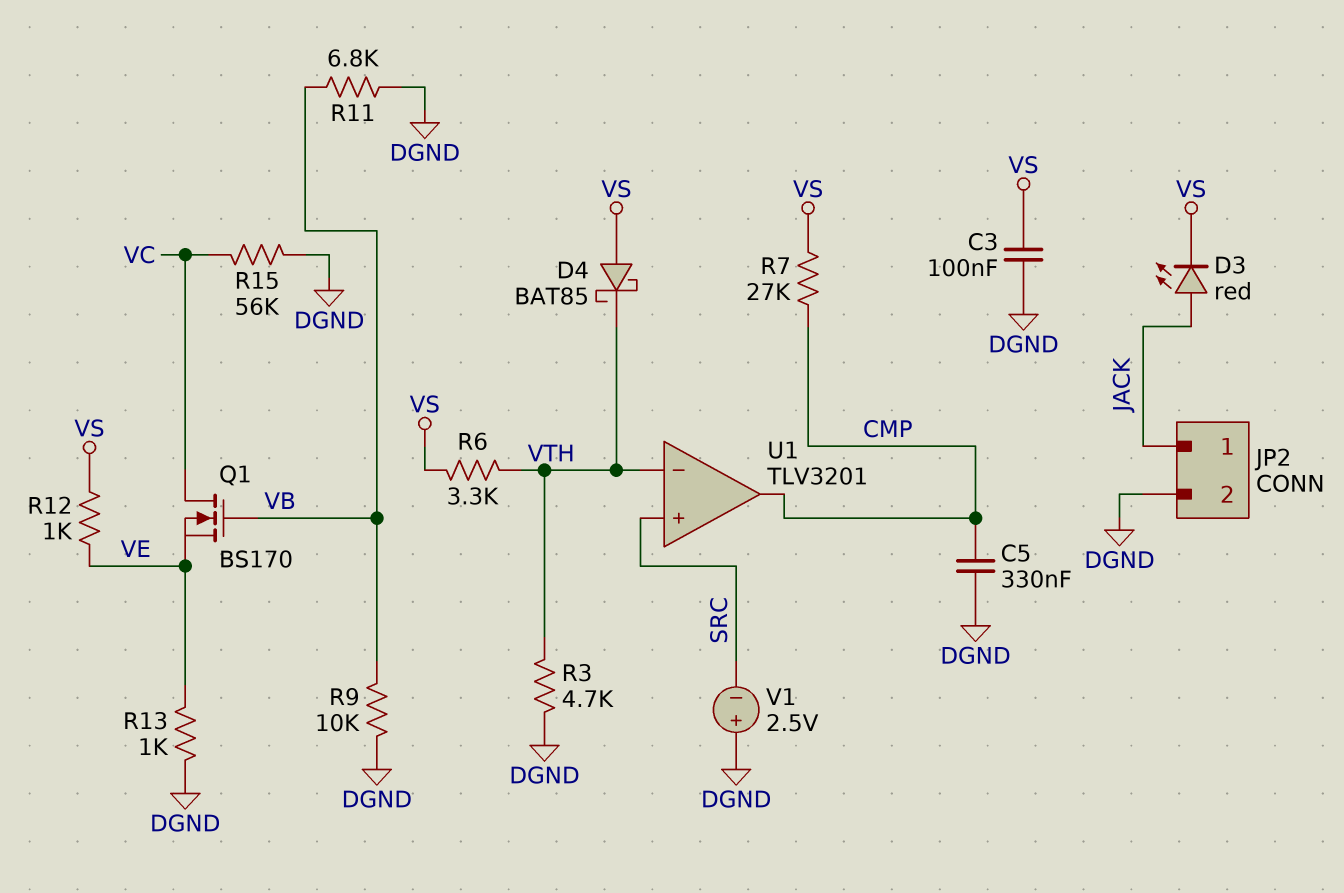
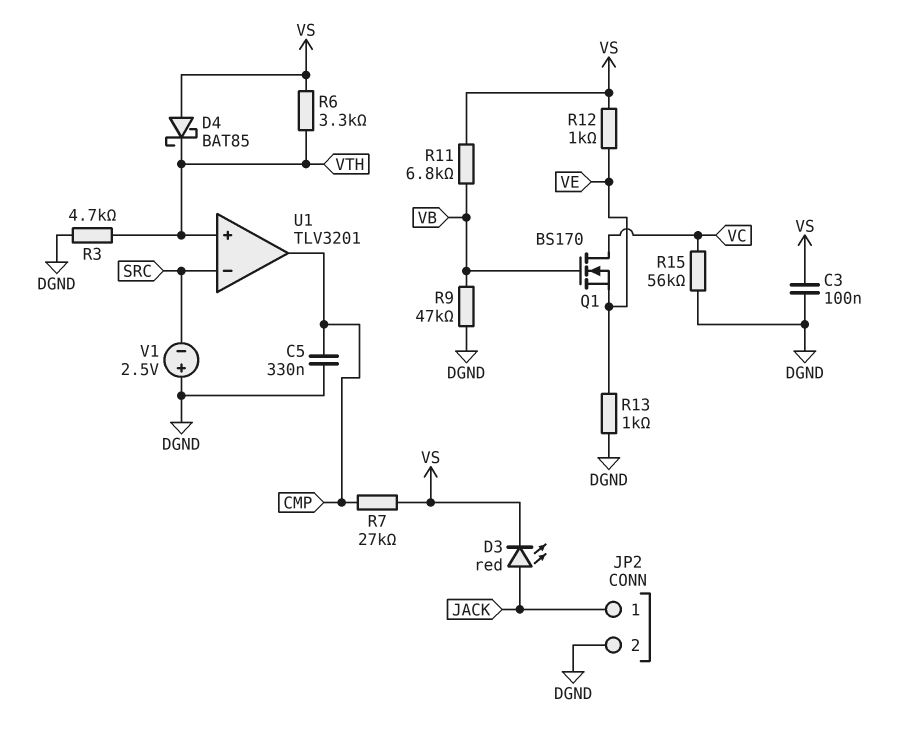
R9: 10k (DGND, VB) -> 47k (DGND, VB)
R11: 6.8k (DGND, VB) -> 6.8k (VB, VS)
U1 pin in+: SRC -> VTH
U1 pin in-: VTH -> SRC

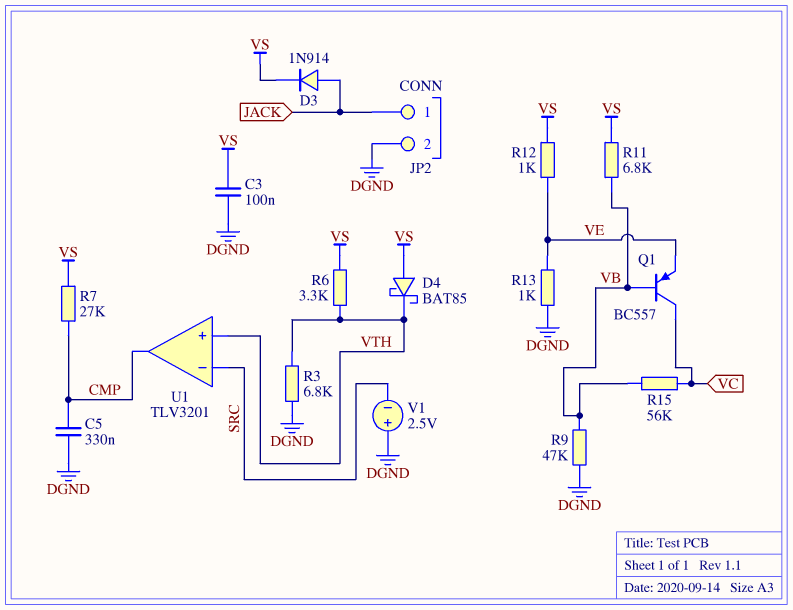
D3: LED red (A JACK, K VS) -> diode 1N914 (A JACK, K VS)
Q1: NMOS BS170 (G VB, D VC, S VE) -> PNP BC557 (B VB, C VC, E VE)
R3: 4.7k (DGND, VTH) -> 6.8k (DGND, VTH)
R15: 56k (DGND, VC) -> 56k (VB, VC)

